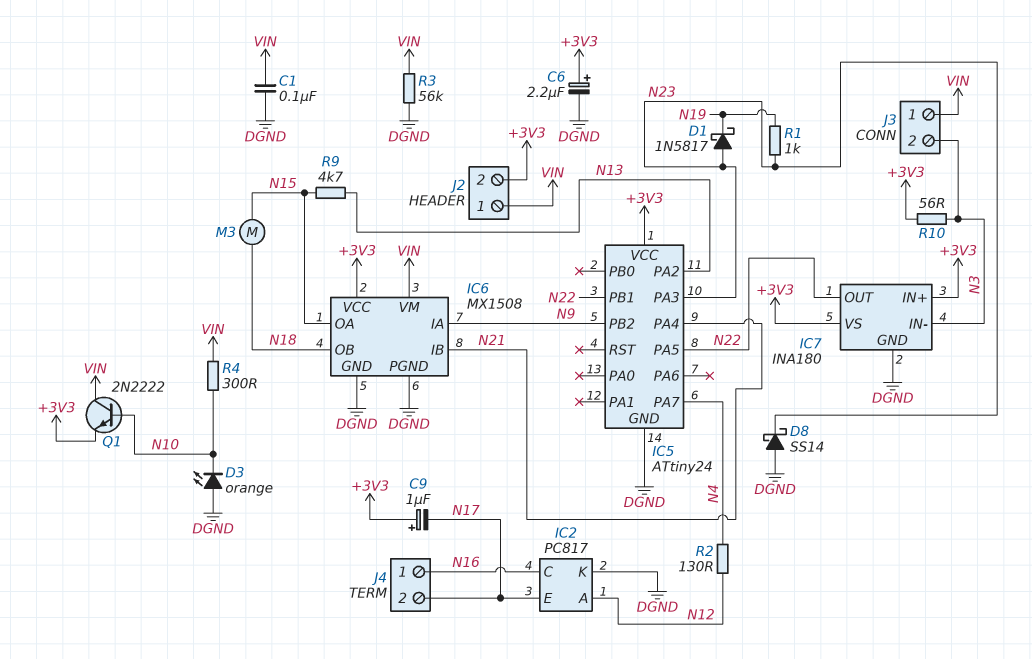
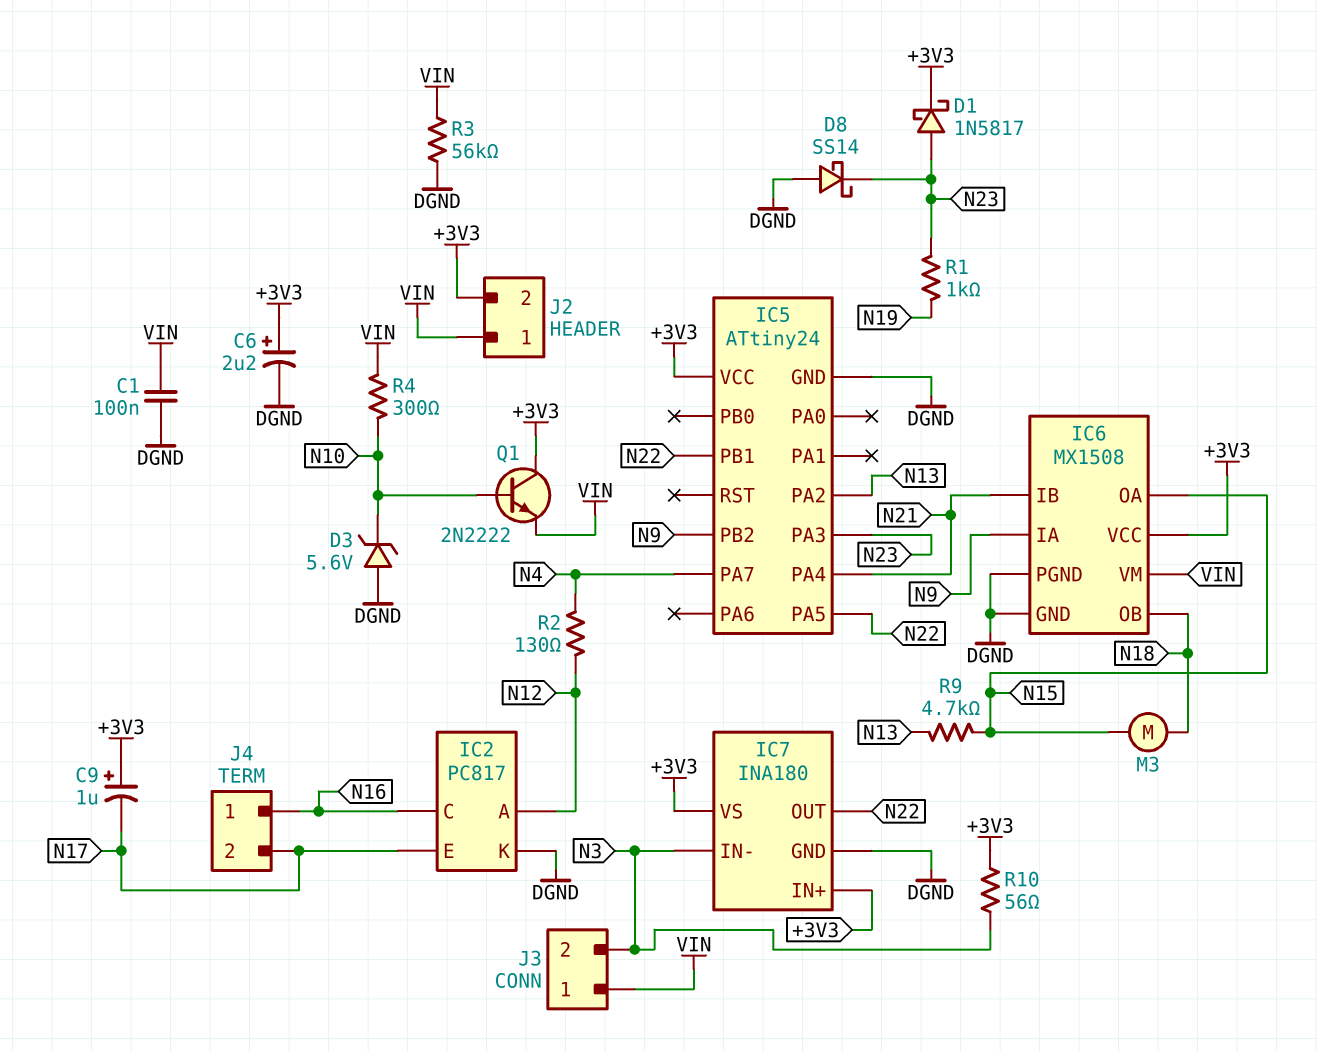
D1: schottky 1N5817 (A N23, K N19) -> schottky 1N5817 (A N23, K +3V3)
D3: LED orange (A DGND, K N10) -> zener 5.6V (A DGND, K N10)
Q1: NPN 2N2222 (B N10, C VIN, E +3V3) -> NPN 2N2222 (B N10, C +3V3, E VIN)

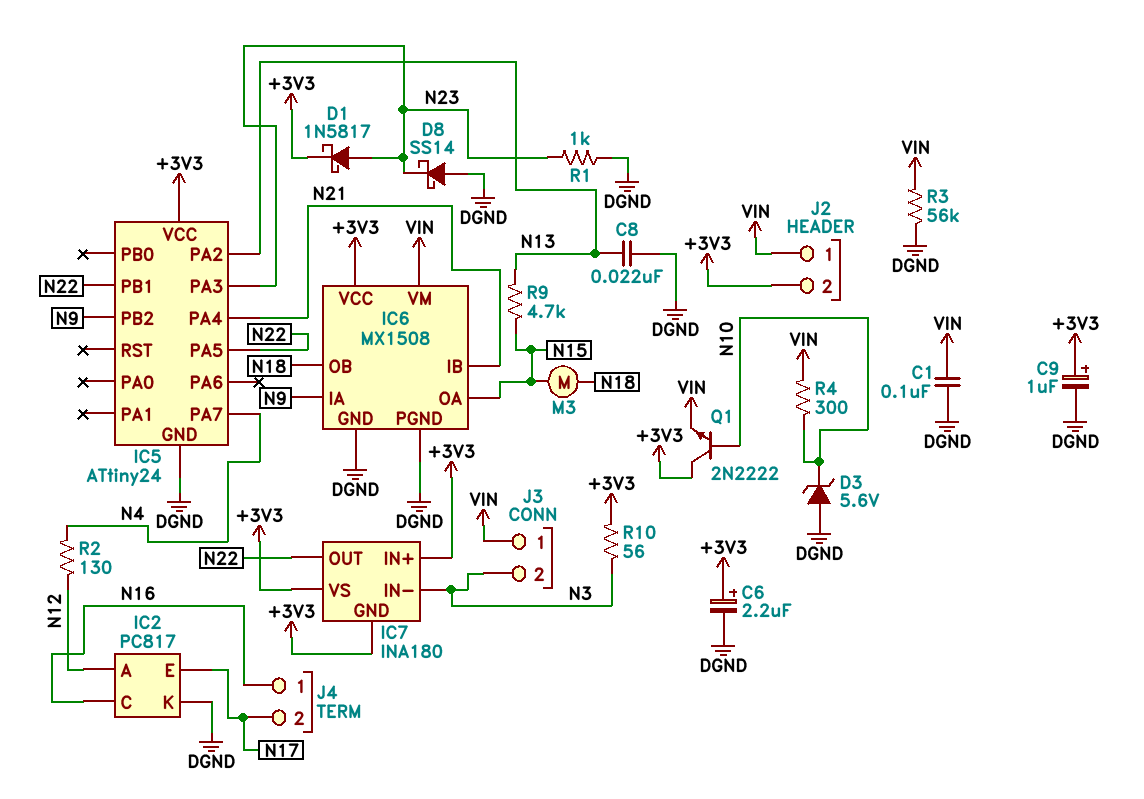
C8: none -> 22nF (DGND, N13)
C9: 1uF (plus +3V3, minus N17) -> 1uF (plus +3V3, minus DGND)
IC7 pin GND: DGND -> +3V3
R1: 1k (N19, N23) -> 1k (DGND, N23)

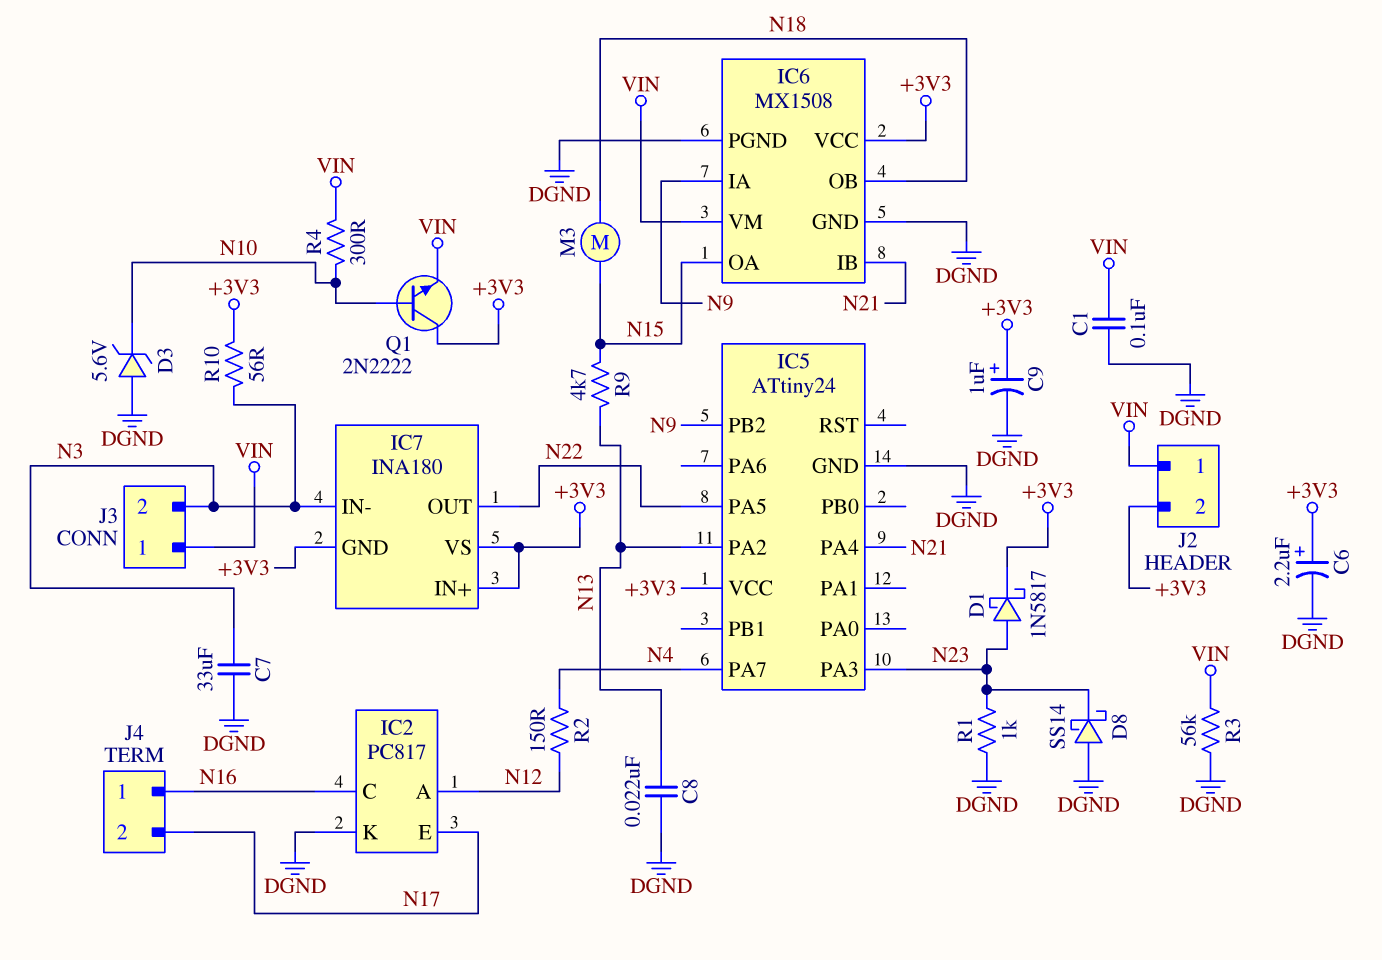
C7: none -> 33uF (DGND, N3)
IC5 pin PB1: N22 -> none
R2: 130 (N4, N12) -> 150 (N4, N12)

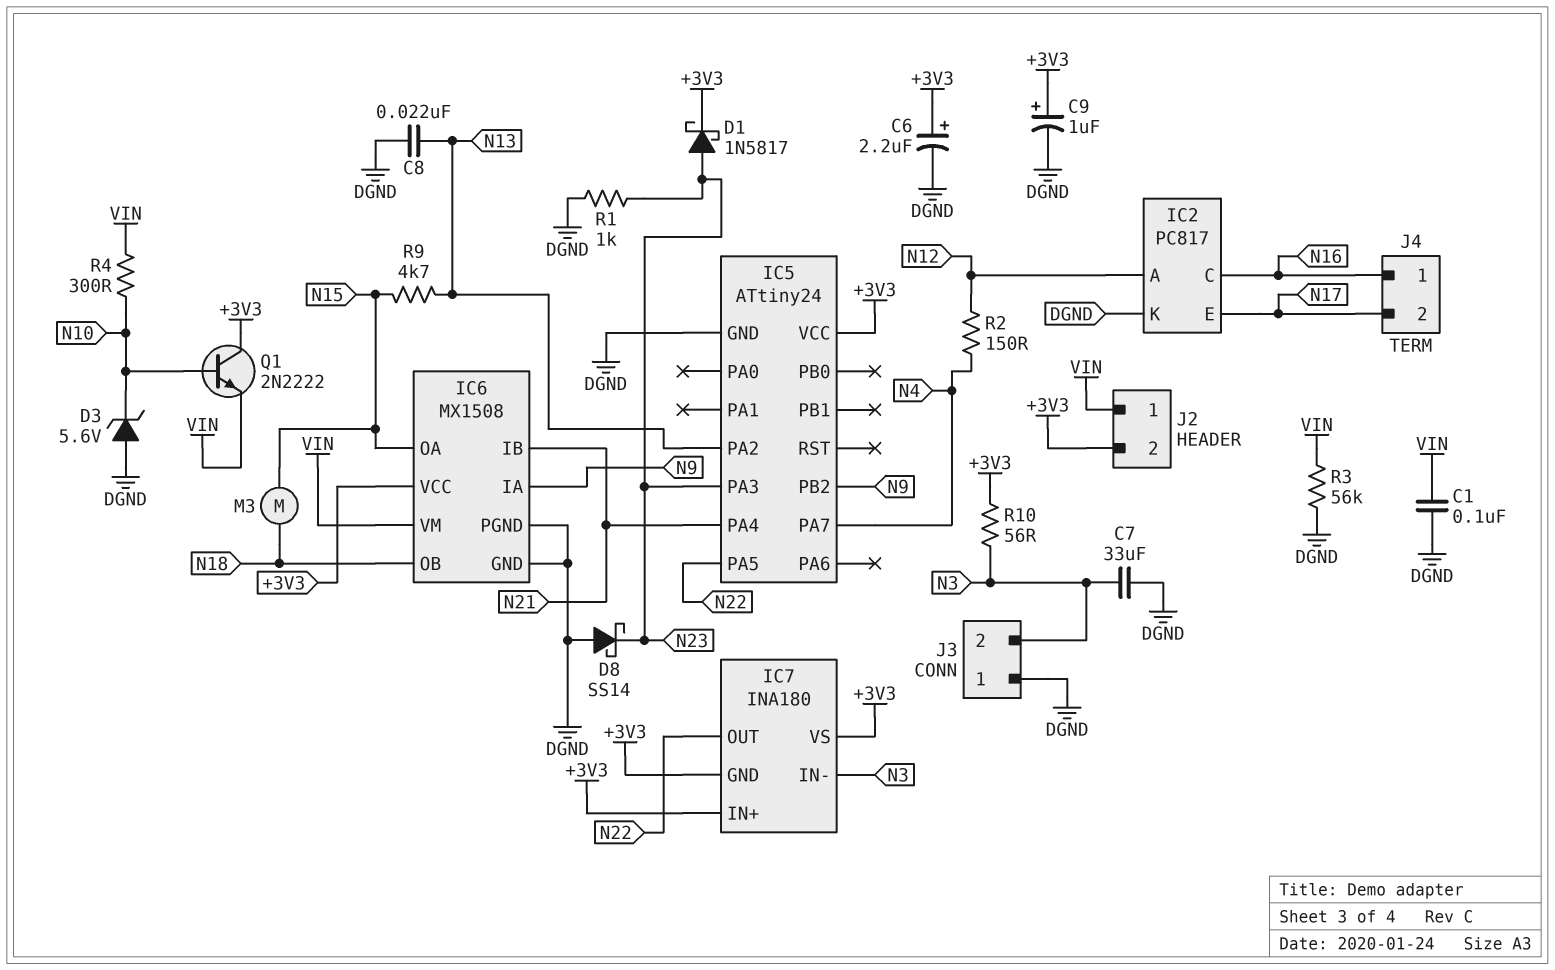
J3 pin 1: VIN -> DGND

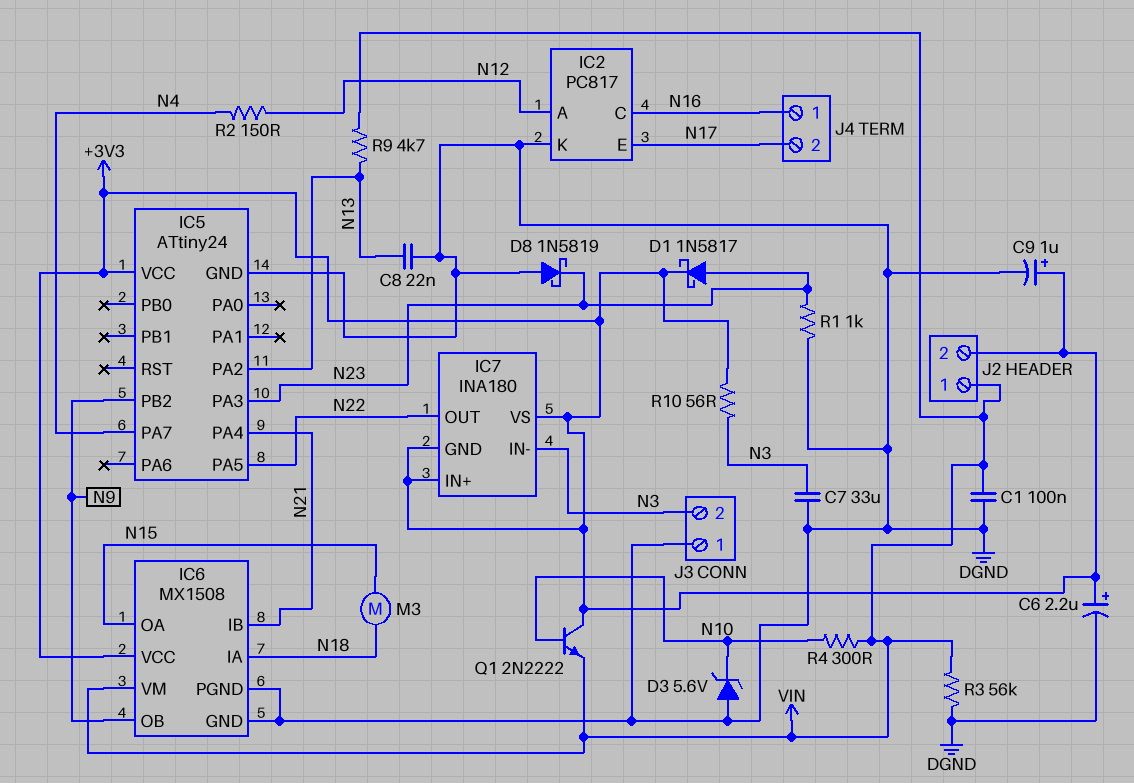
D8: schottky SS14 (A DGND, K N23) -> schottky 1N5819 (A DGND, K N23)
IC6 pin IA: N9 -> N18
IC6 pin OB: N18 -> N9
R9: 4.7k (N13, N15) -> 4.7k (N13, VIN)

